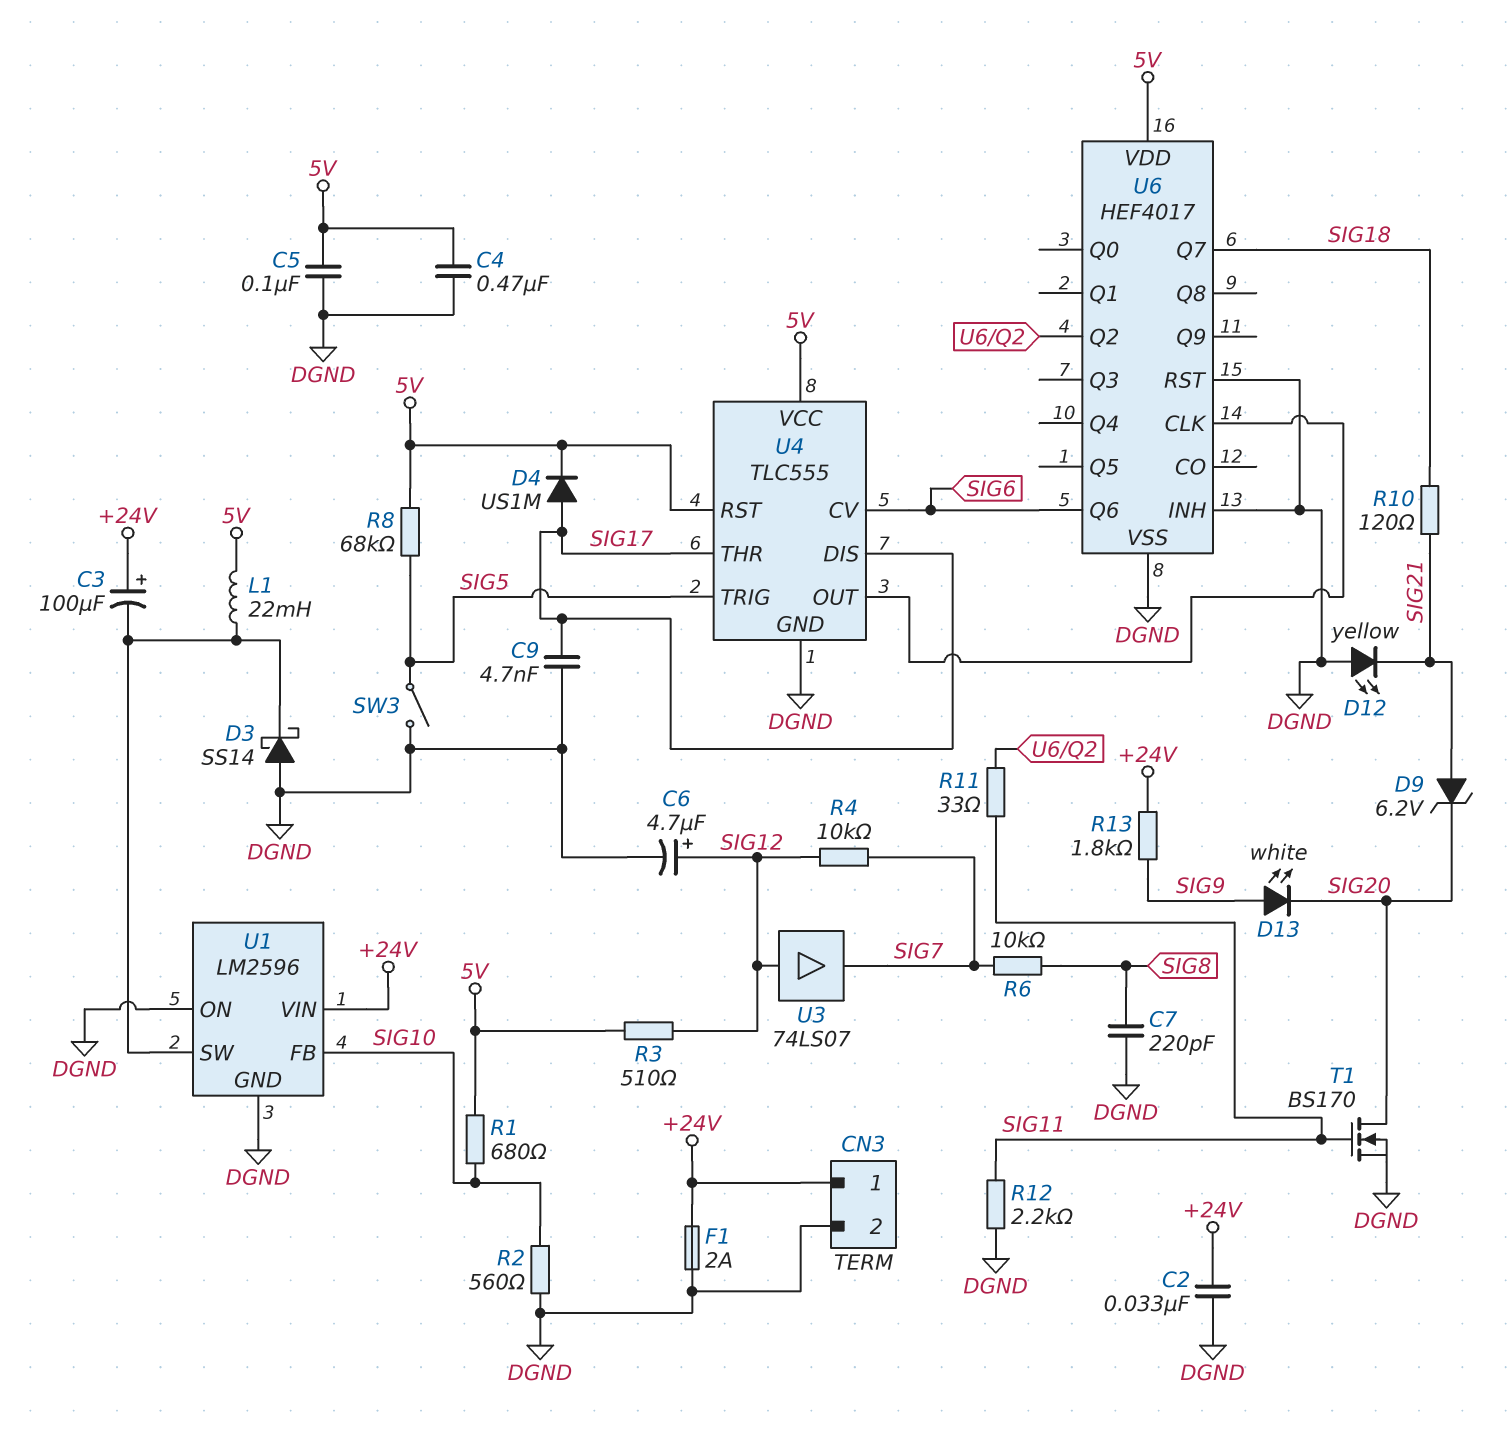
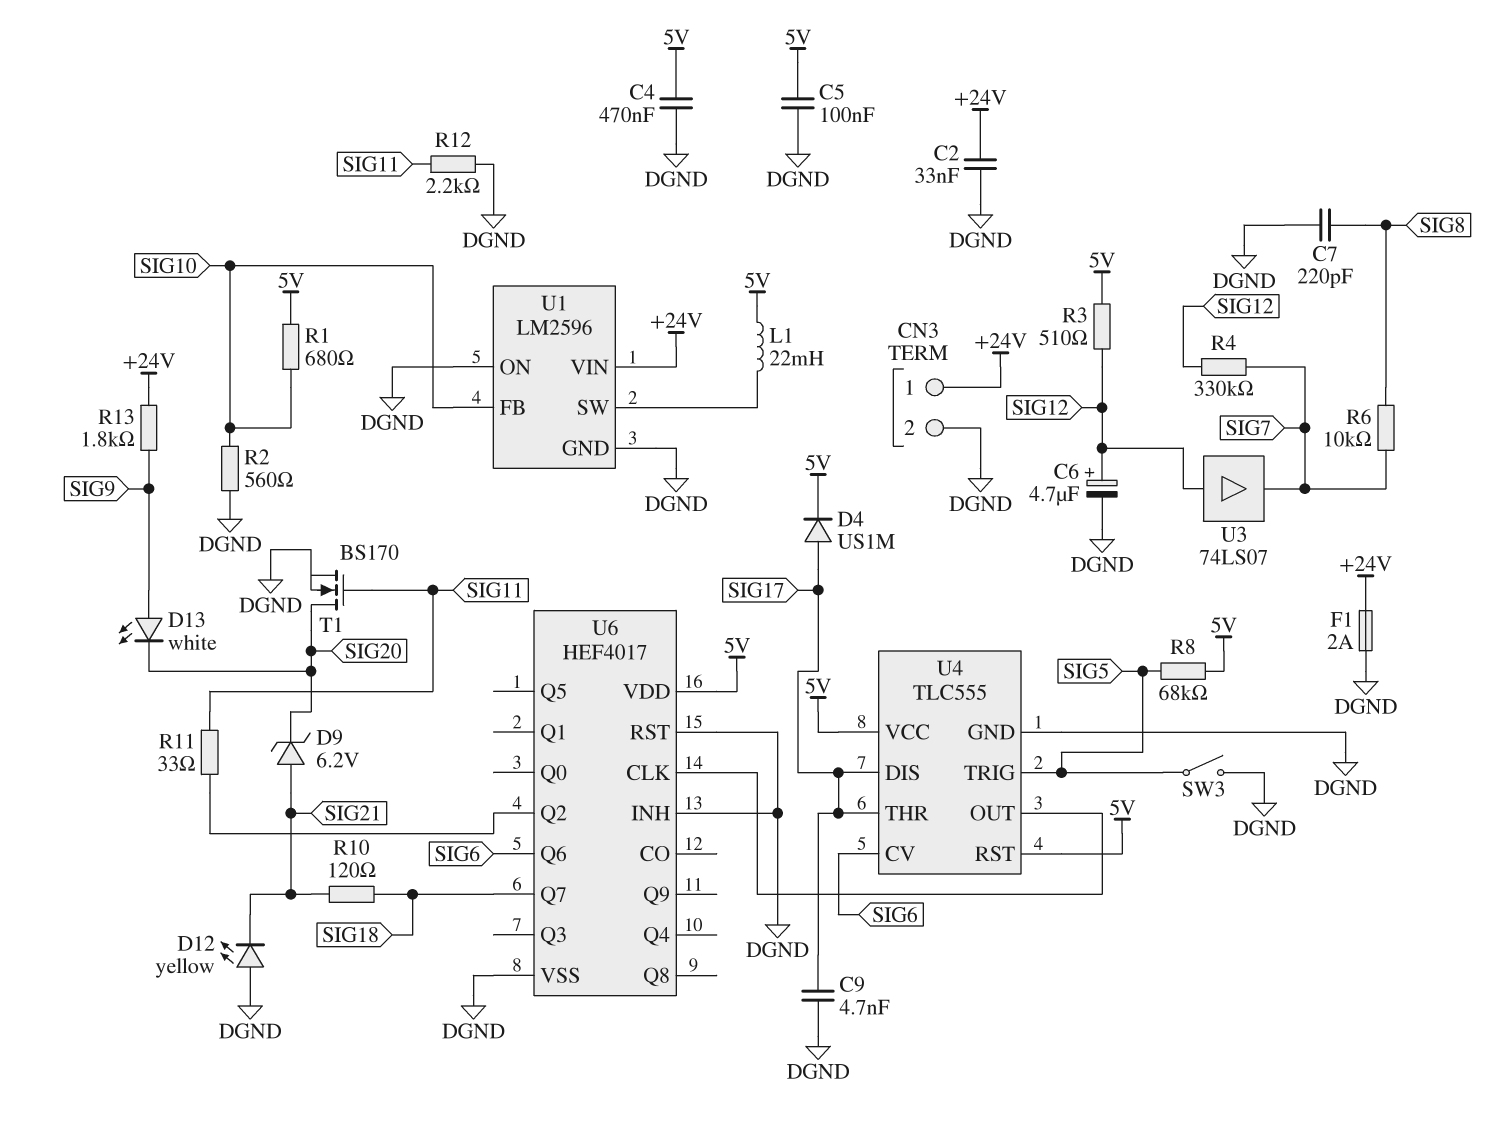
C3: 100uF (plus +24V, minus U1/SW) -> none
D3: schottky SS14 (A DGND, K U1/SW) -> none
R4: 10k (SIG7, SIG12) -> 330k (SIG7, SIG12)

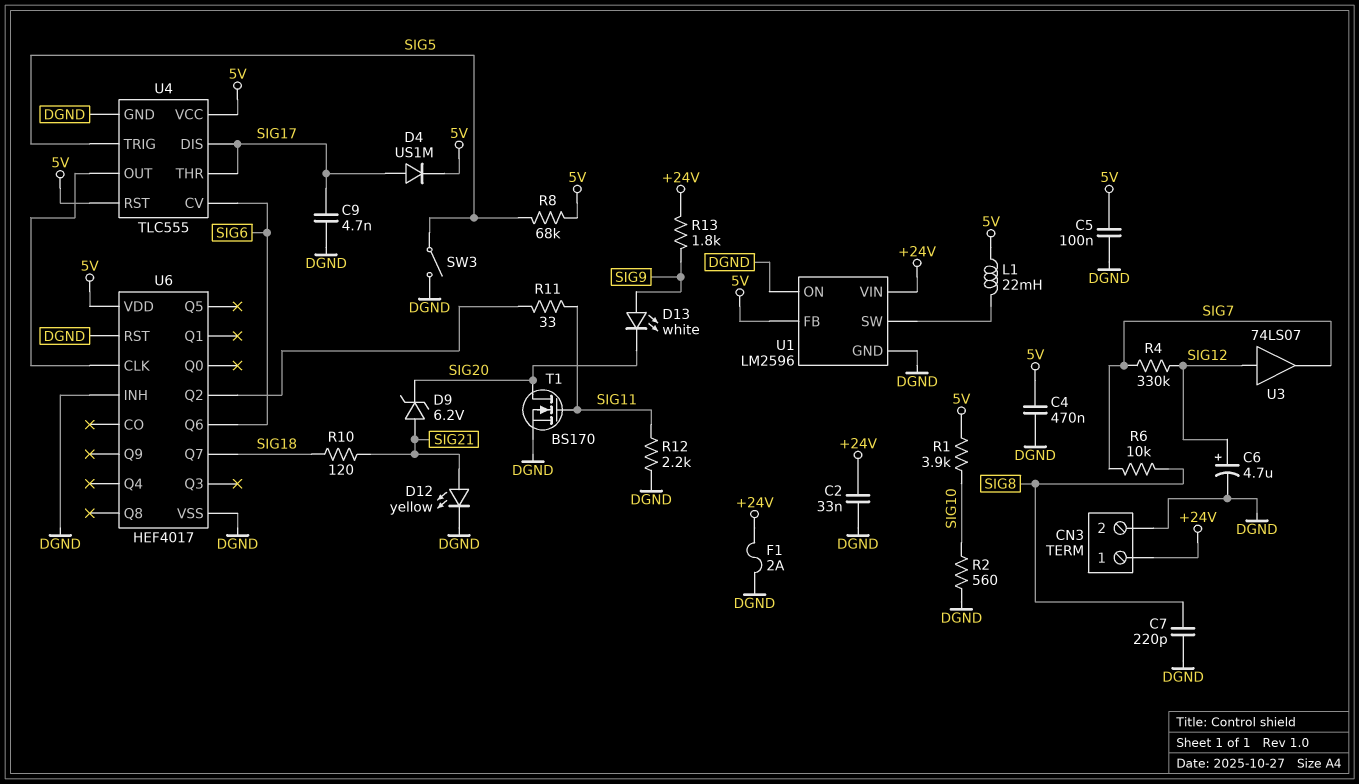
D12: LED yellow (A DGND, K SIG21) -> LED yellow (A SIG21, K DGND)
R1: 680 (5V, SIG10) -> 3.9k (5V, SIG10)
R3: 510 (5V, SIG12) -> none
U1 pin FB: SIG10 -> 5V

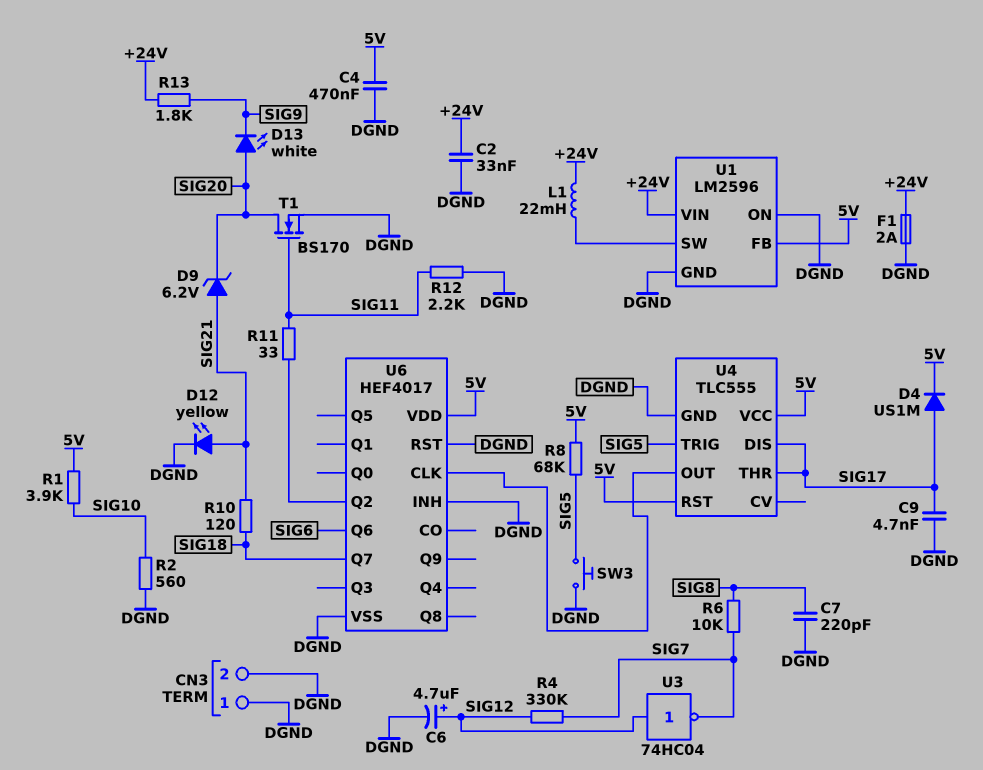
C5: 100nF (5V, DGND) -> none
CN3 pin 1: +24V -> DGND
D13: LED white (A SIG9, K SIG20) -> LED white (A SIG20, K SIG9)
L1: 22mH (5V, U1/SW) -> 22mH (+24V, U1/SW)
SW3: switch (DGND, SIG5) -> button (DGND, SIG5)
U3: buffer 74LS07 (in SIG12, out SIG7) -> NOT 74HC04 (in SIG12, out SIG7)
U4 pin CV: SIG6 -> none

